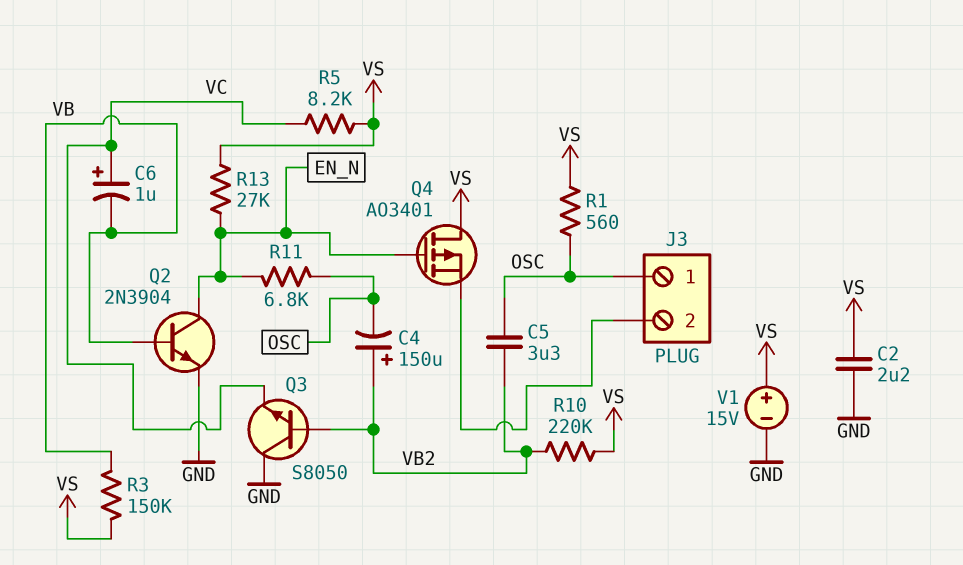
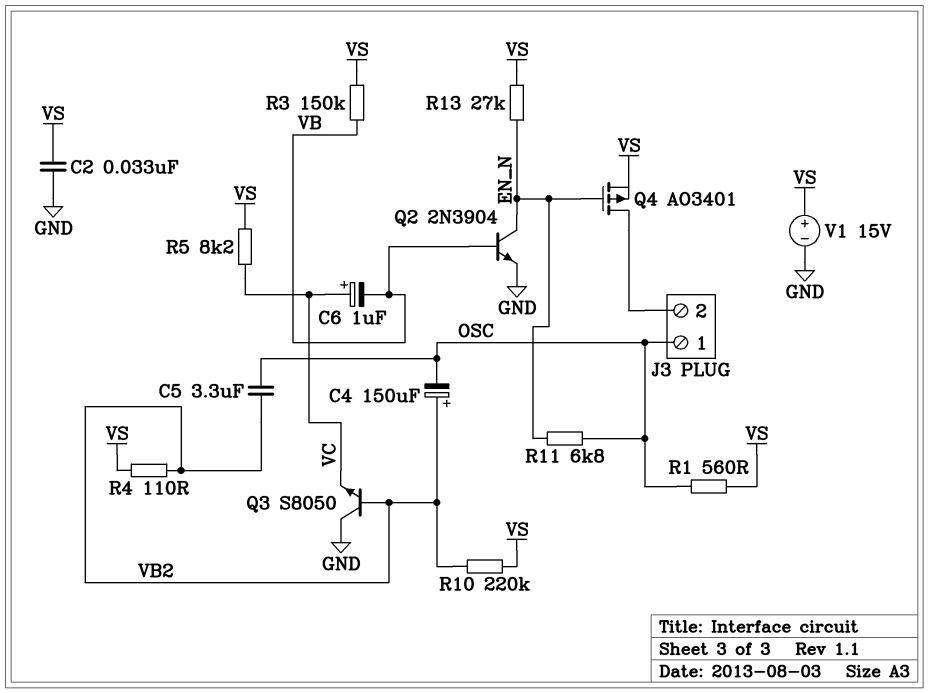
C2: 2.2uF (GND, VS) -> 33nF (GND, VS)
Q4: PMOS AO3401 (G EN_N, D VS, S J3/2) -> PMOS AO3401 (G EN_N, D J3/2, S VS)
R4: none -> 110 (VB2, VS)

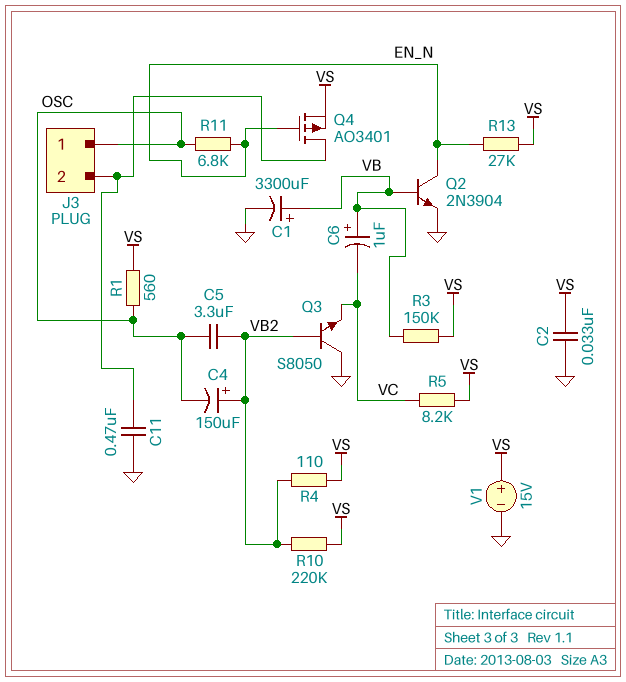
C1: none -> 3300uF (plus VB, minus GND)
C6: 1uF (plus VC, minus VB) -> 1uF (plus VB, minus VC)
C11: none -> 470nF (GND, J3/2)

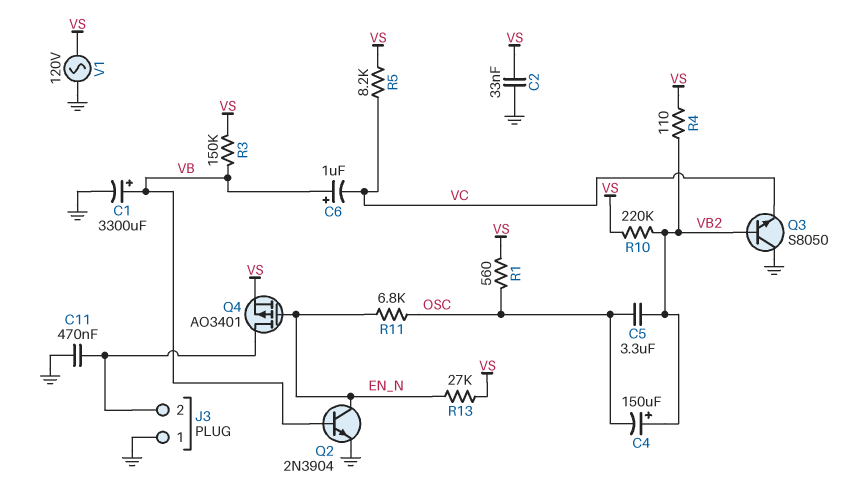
J3 pin 1: OSC -> GND
V1: 15V (plus VS, minus GND) -> AC 120V (GND, VS)

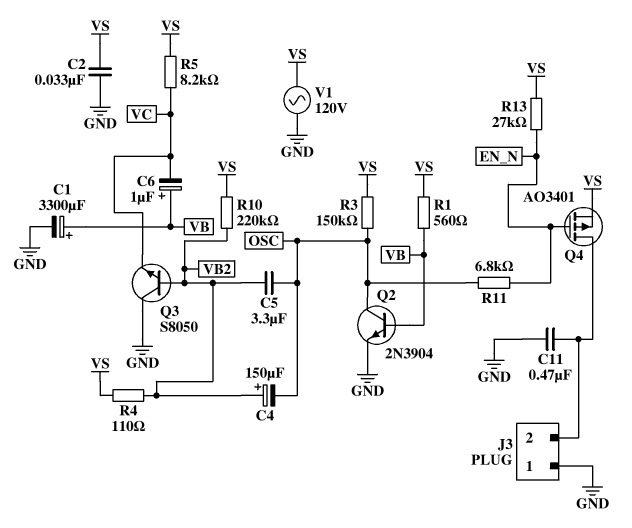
Q2: NPN 2N3904 (B VB, C EN_N, E GND) -> NPN 2N3904 (B VB, C OSC, E GND)
R1: 560 (OSC, VS) -> 560 (VB, VS)
R3: 150k (VB, VS) -> 150k (OSC, VS)

